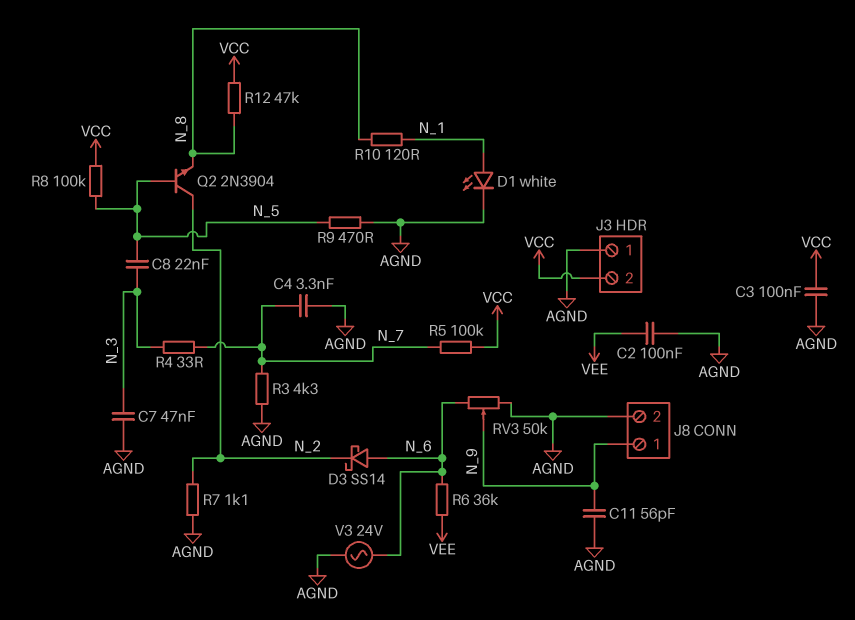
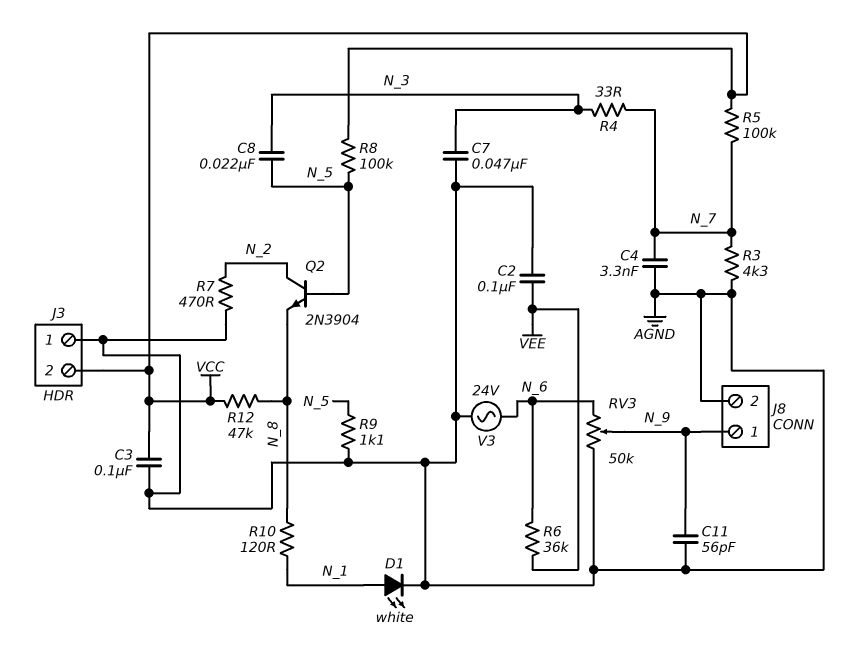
D3: schottky SS14 (A N_6, K N_2) -> none
R7: 1.1k (AGND, N_2) -> 470 (AGND, N_2)
R9: 470 (AGND, N_5) -> 1.1k (AGND, N_5)

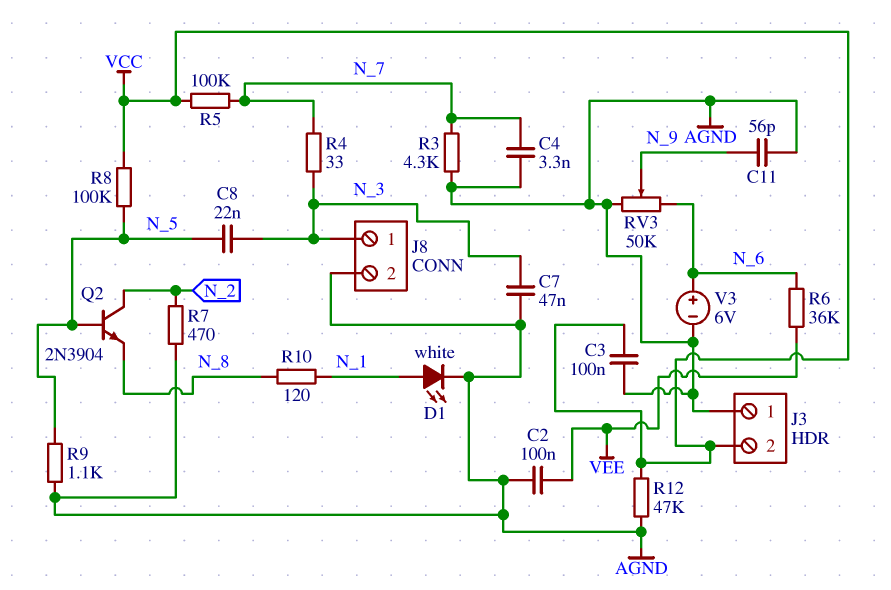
J8 pin 1: N_9 -> N_3
R12: 47k (N_8, VCC) -> 47k (AGND, VCC)
V3: AC 24V (AGND, N_6) -> 6V (plus N_6, minus AGND)

